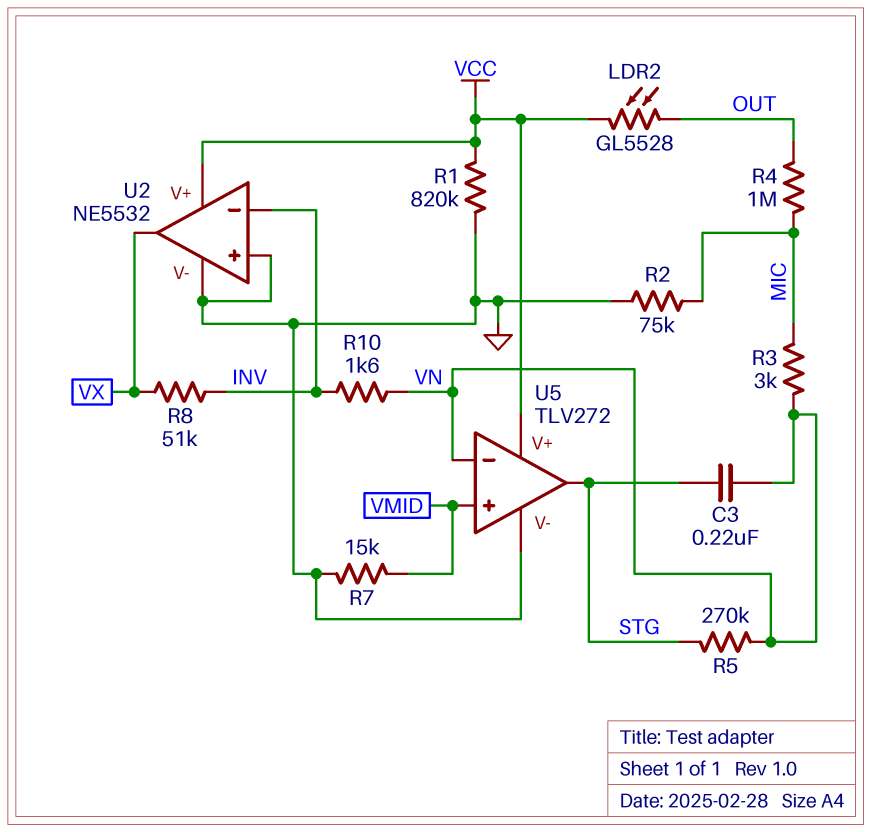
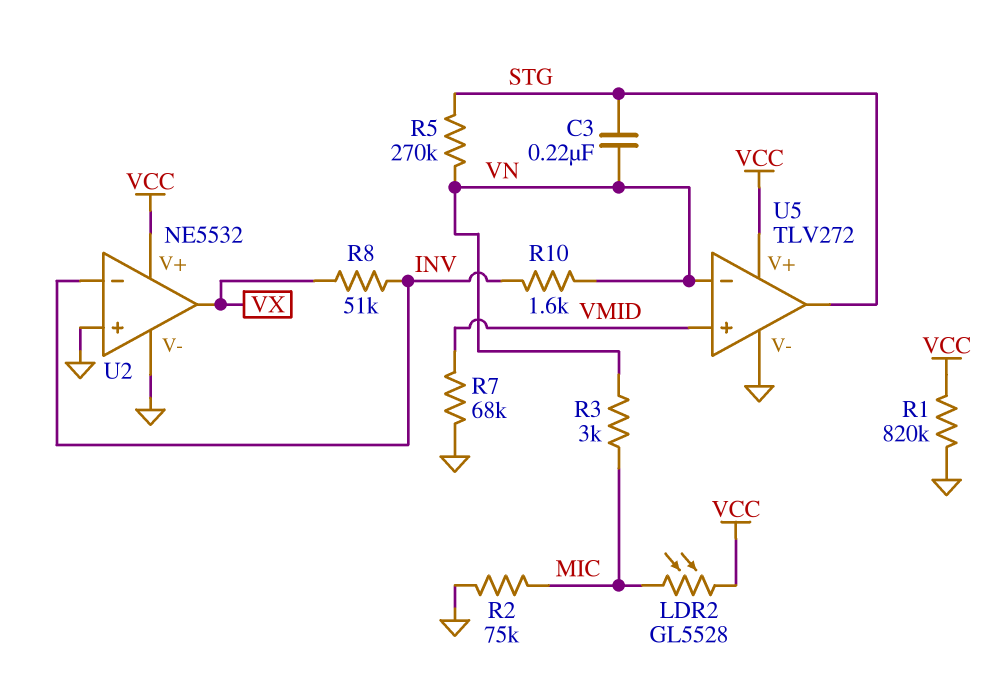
LDR2: GL5528 (OUT, VCC) -> GL5528 (MIC, VCC)
R4: 1M (MIC, OUT) -> none
R7: 15k (GND, VMID) -> 68k (GND, VMID)

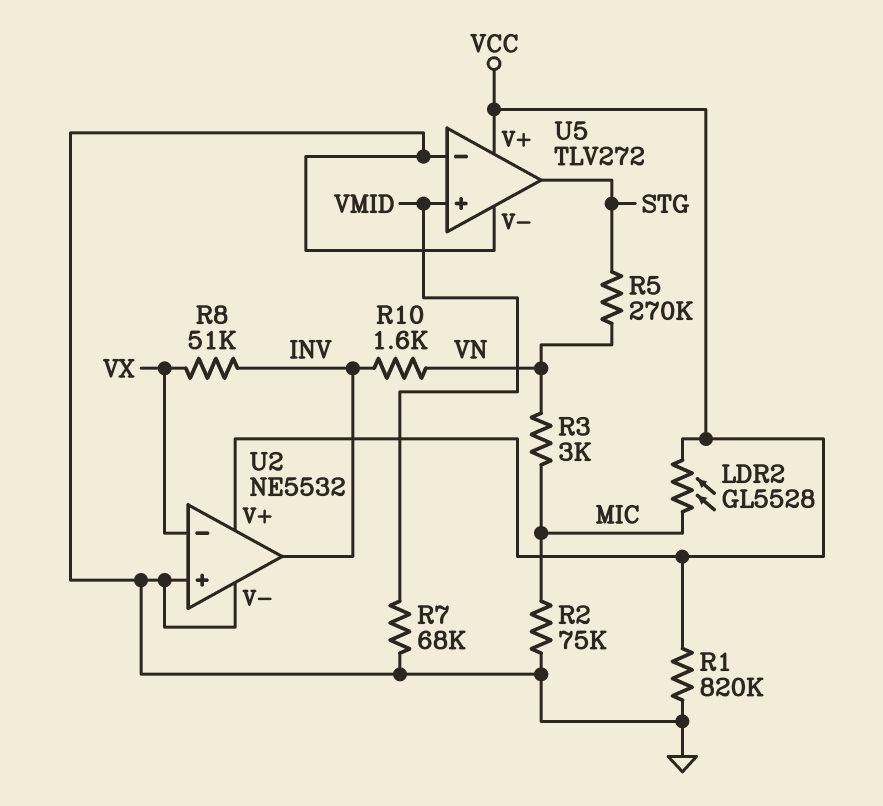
C3: 220nF (STG, VN) -> none
U2 pin in-: INV -> VX
U2 pin out: VX -> INV
U5 pin in-: VN -> GND

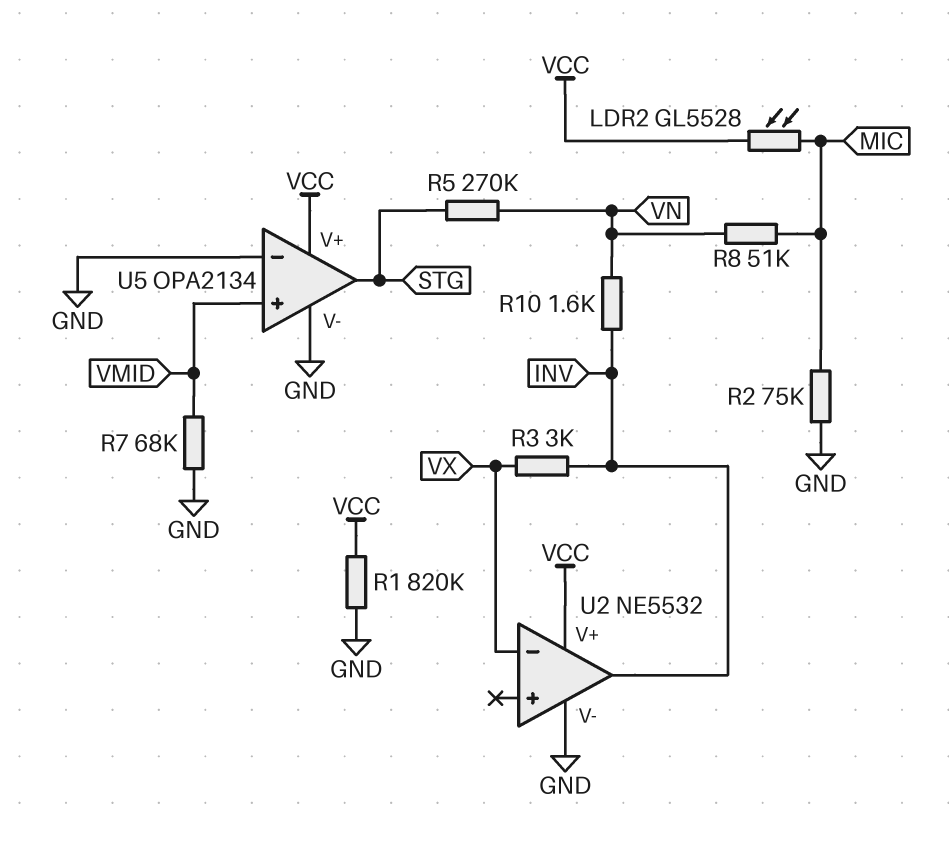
R3: 3k (MIC, VN) -> 3k (INV, VX)
R8: 51k (INV, VX) -> 51k (MIC, VN)
U2 pin in+: GND -> none
U5: TLV272 -> OPA2134

